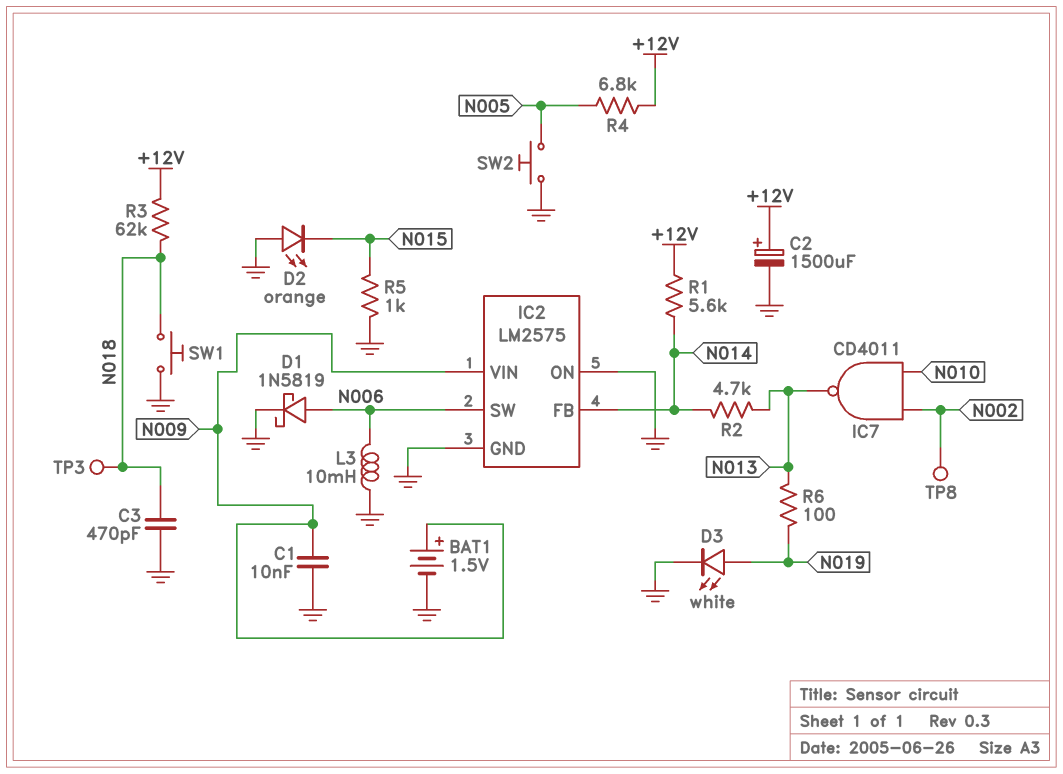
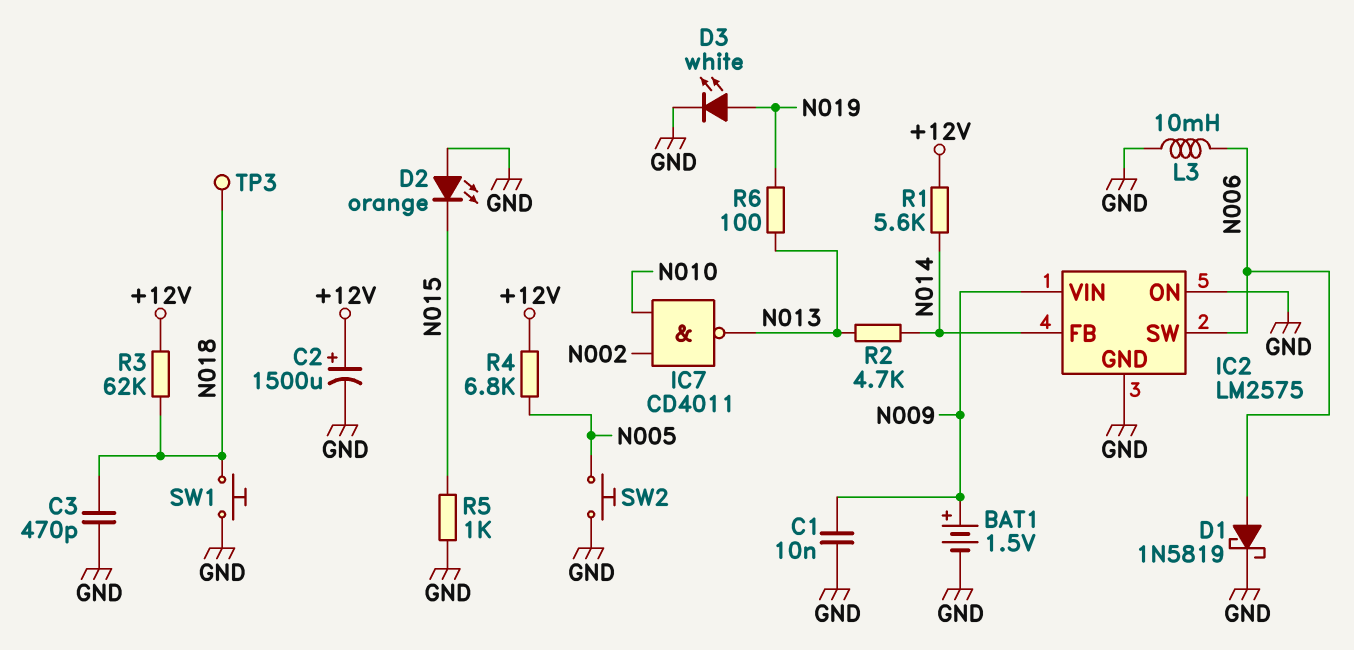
TP8: test point (N002) -> none

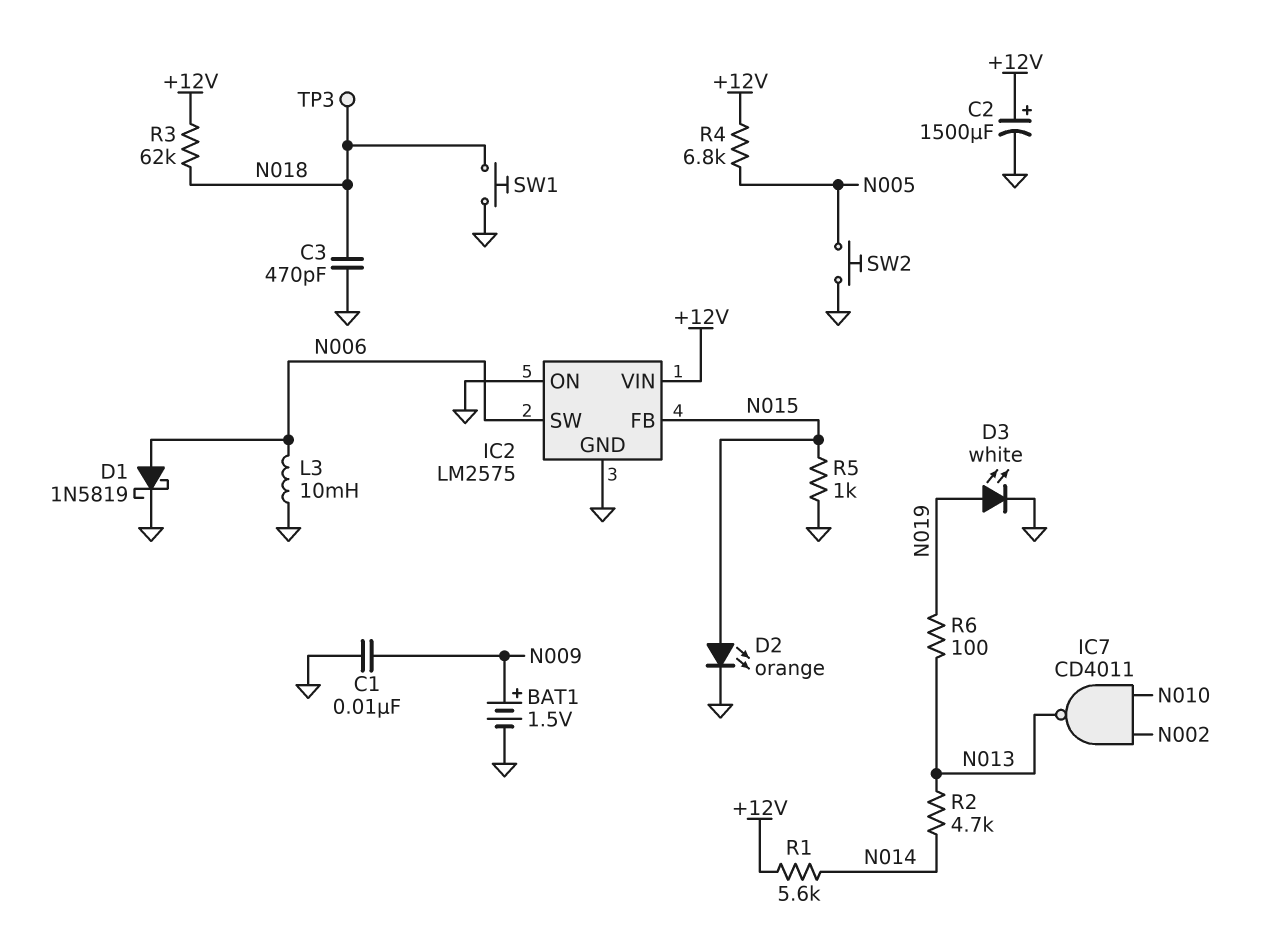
D2: LED orange (A GND, K N015) -> LED orange (A N015, K GND)
IC2 pin FB: N014 -> N015
IC2 pin VIN: N009 -> +12V

